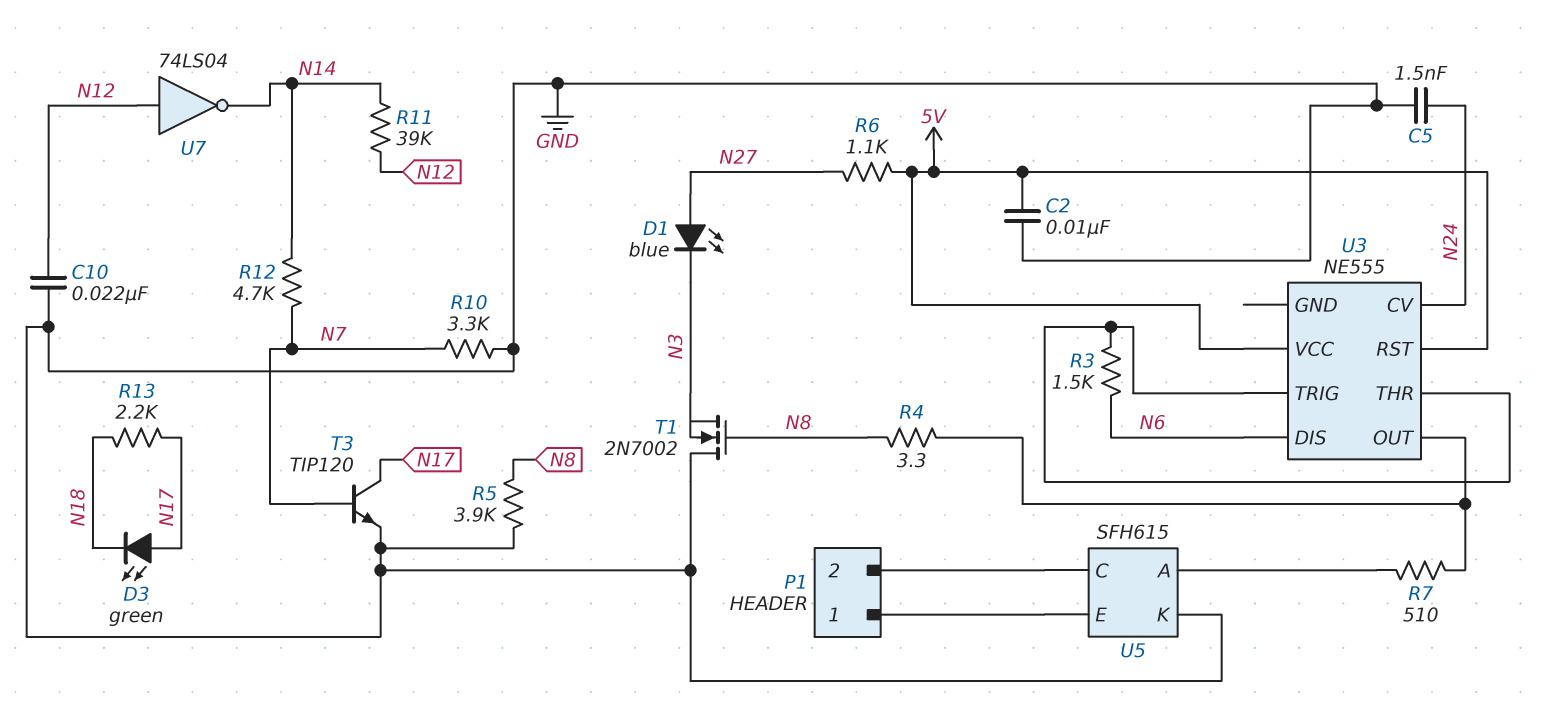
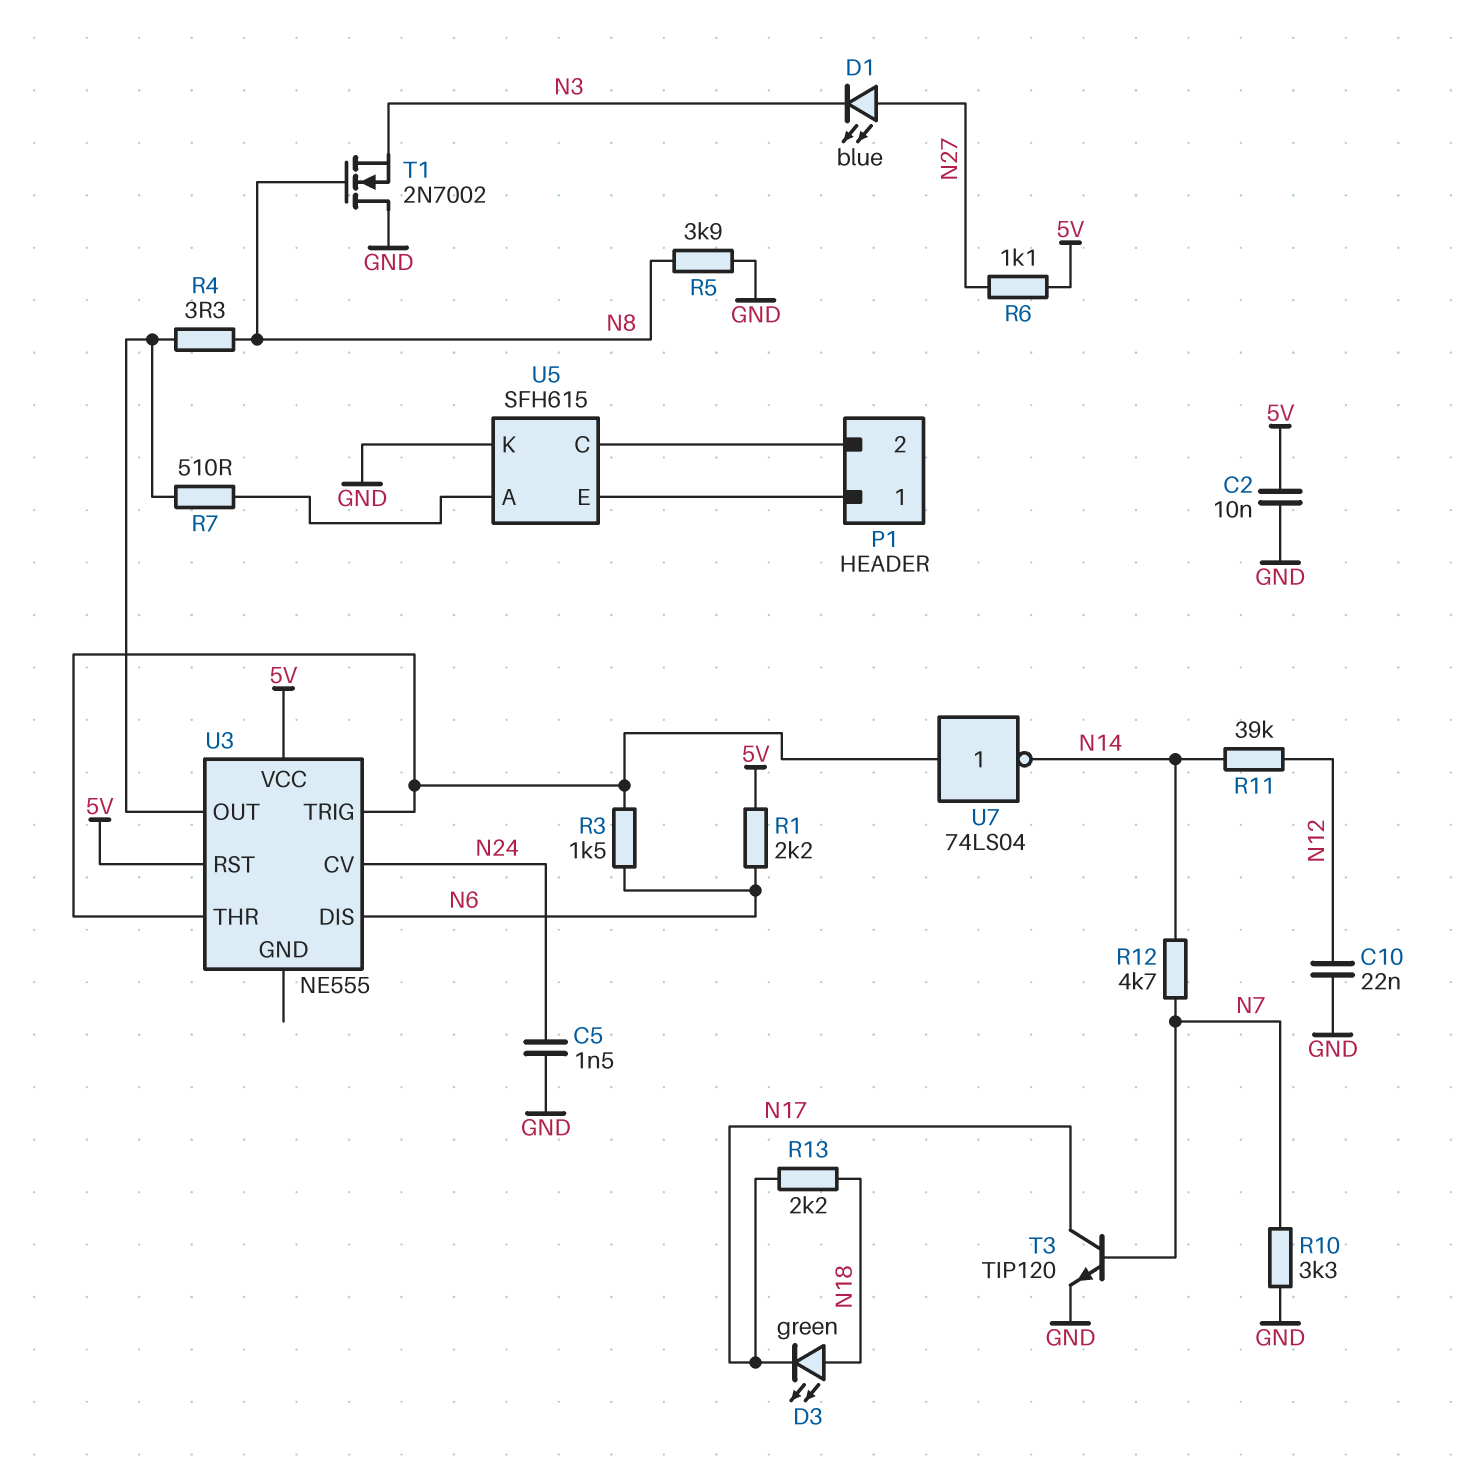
D3: LED green (A N17, K N18) -> LED green (A N18, K N17)
R1: none -> 2.2k (5V, N6)
U7: NOT 74LS04 (in N12, out N14) -> NOT 74LS04 (in U3/THR, out N14)

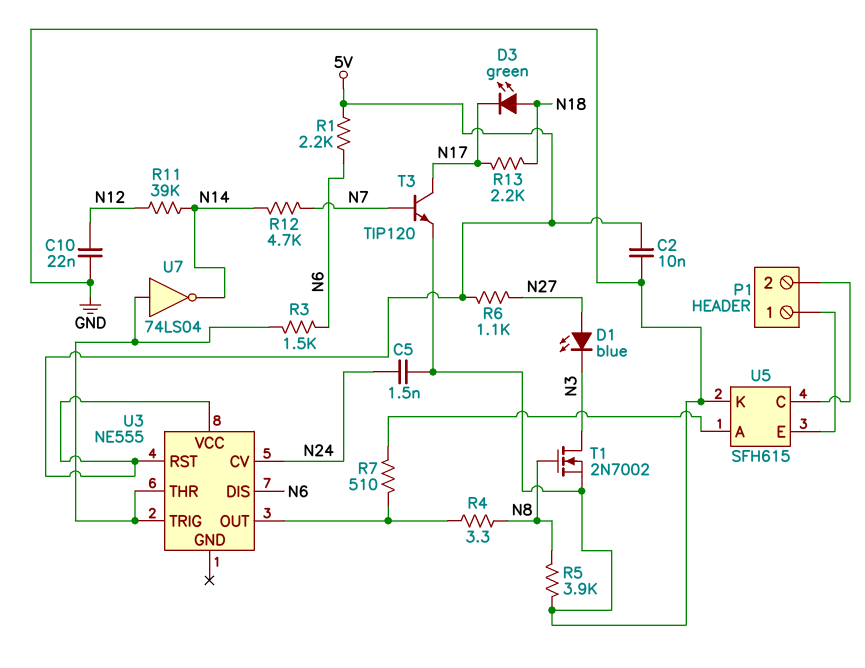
R10: 3.3k (GND, N7) -> none
T1: NMOS 2N7002 (G N8, D GND, S N3) -> NMOS 2N7002 (G N8, D N3, S GND)

